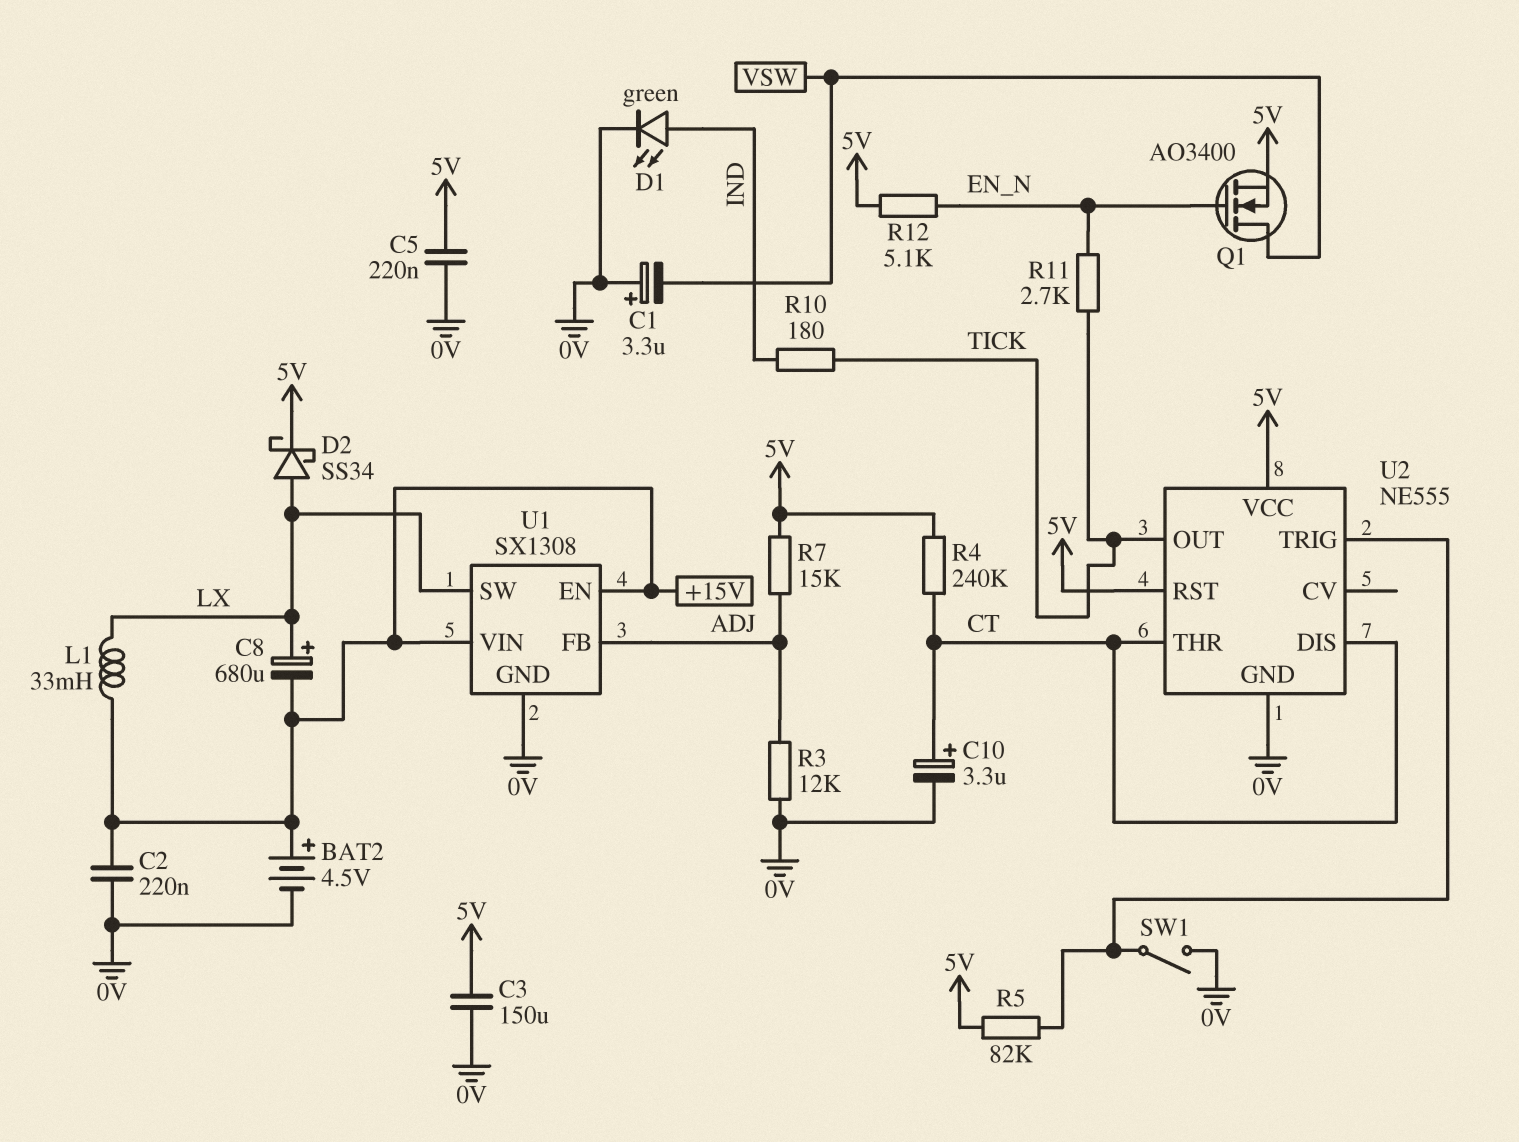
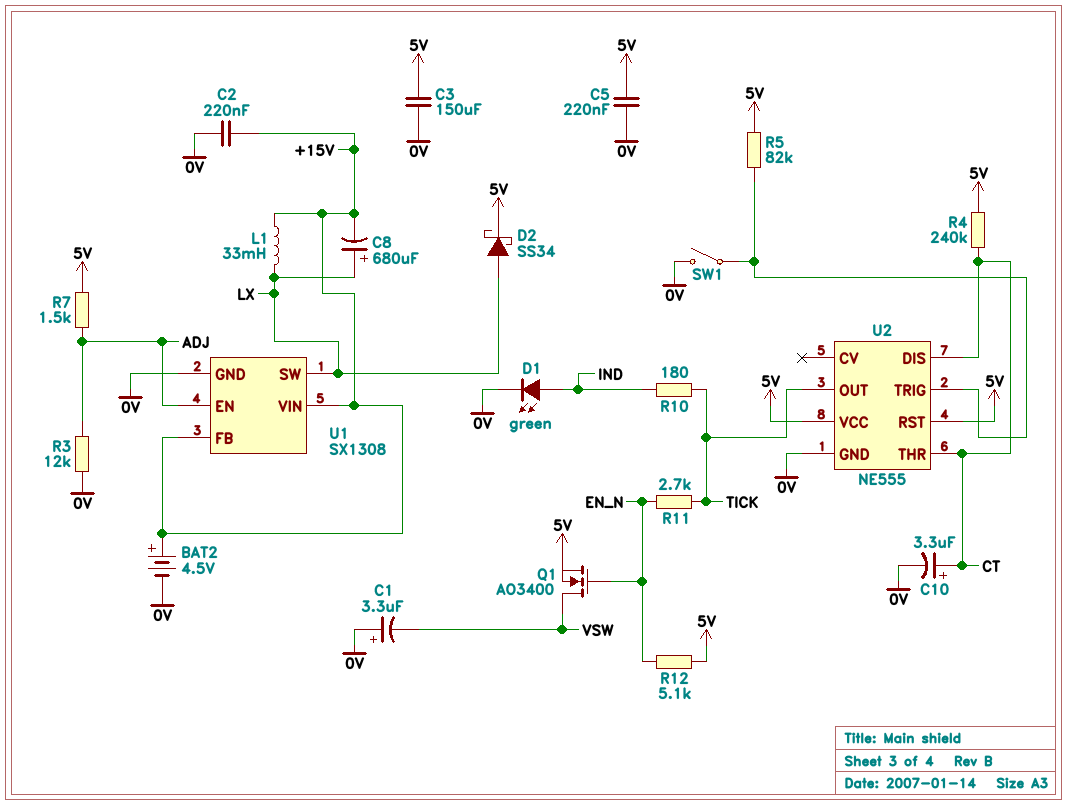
R7: 15k (5V, ADJ) -> 1.5k (5V, ADJ)
U1 pin EN: +15V -> ADJ
U1 pin FB: ADJ -> +15V

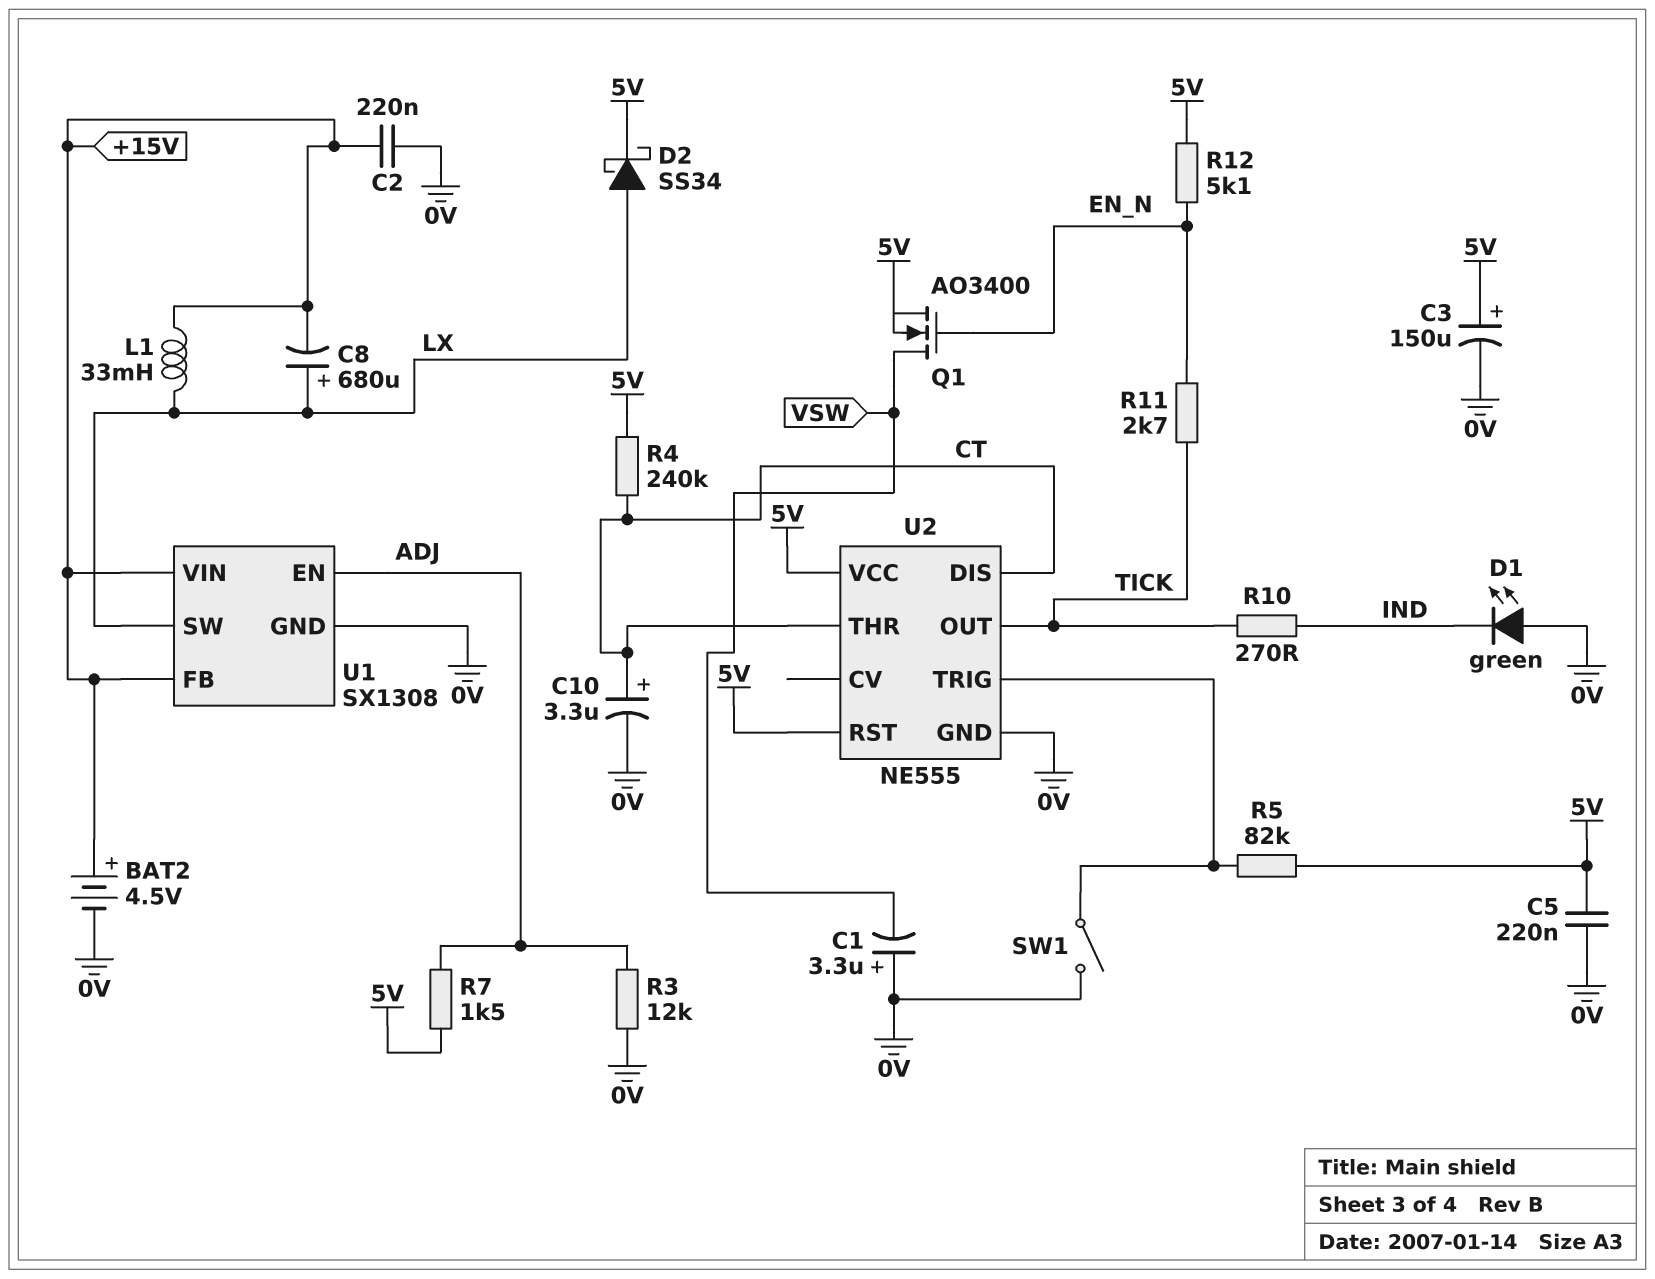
C3: 150uF (0V, 5V) -> 150uF (plus 5V, minus 0V)
D1: LED green (A IND, K 0V) -> LED green (A 0V, K IND)
R10: 180 (IND, TICK) -> 270 (IND, TICK)

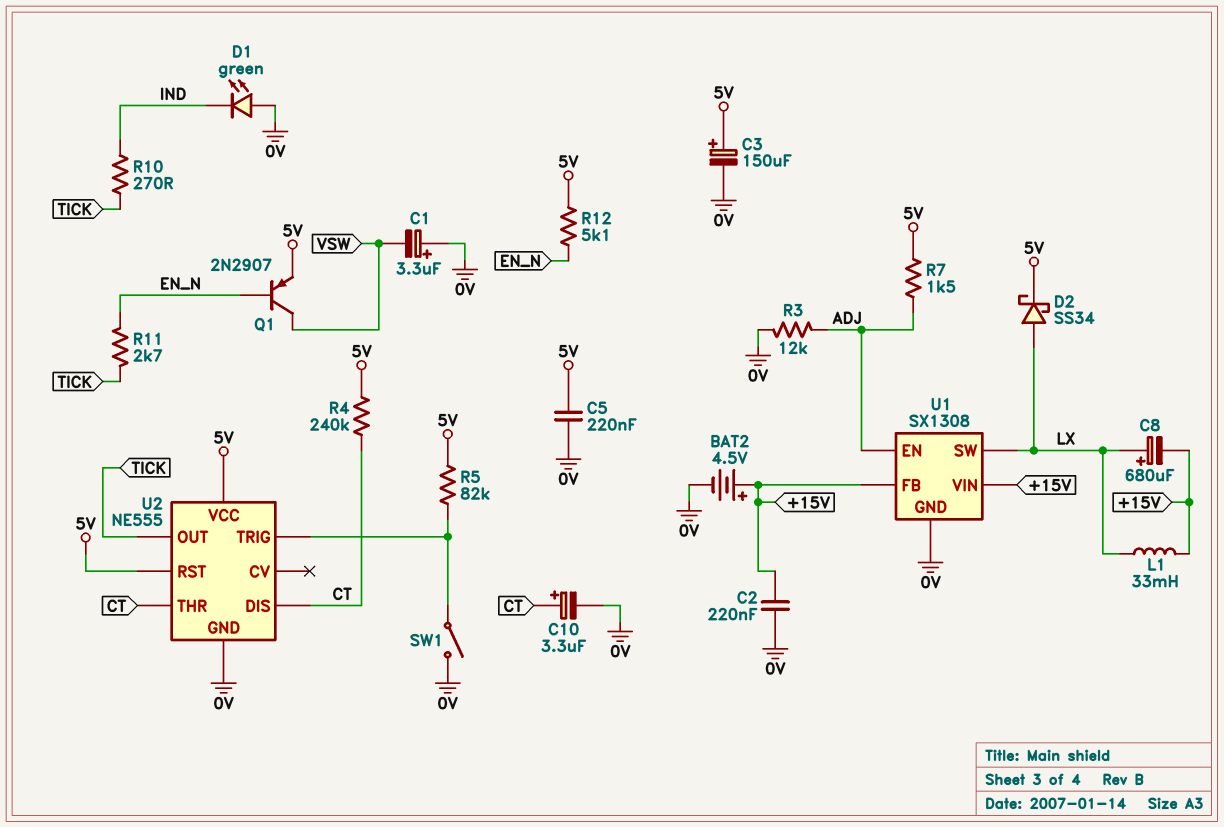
Q1: NMOS AO3400 (G EN_N, D VSW, S 5V) -> PNP 2N2907 (B EN_N, C VSW, E 5V)

